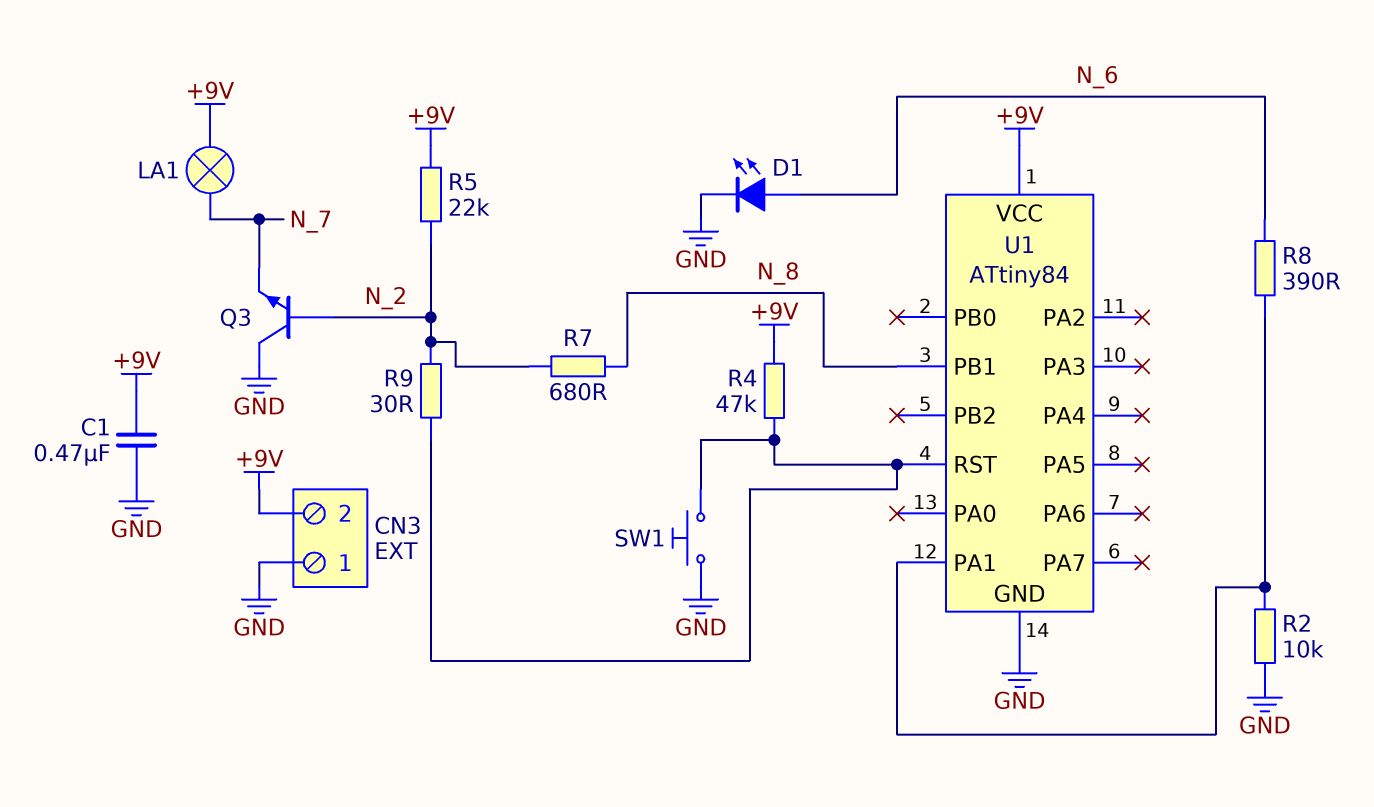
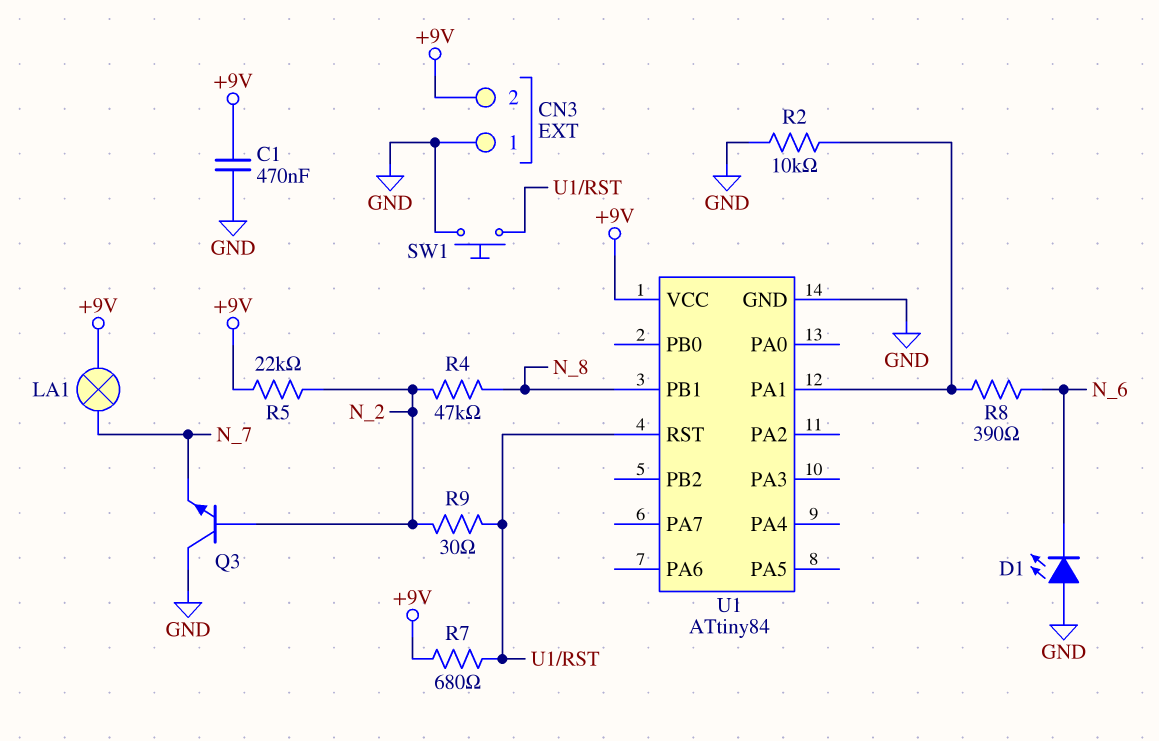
D1: LED (A N_6, K GND) -> LED (A GND, K N_6)
R4: 47k (+9V, U1/RST) -> 47k (N_2, N_8)
R7: 680 (N_2, N_8) -> 680 (+9V, U1/RST)

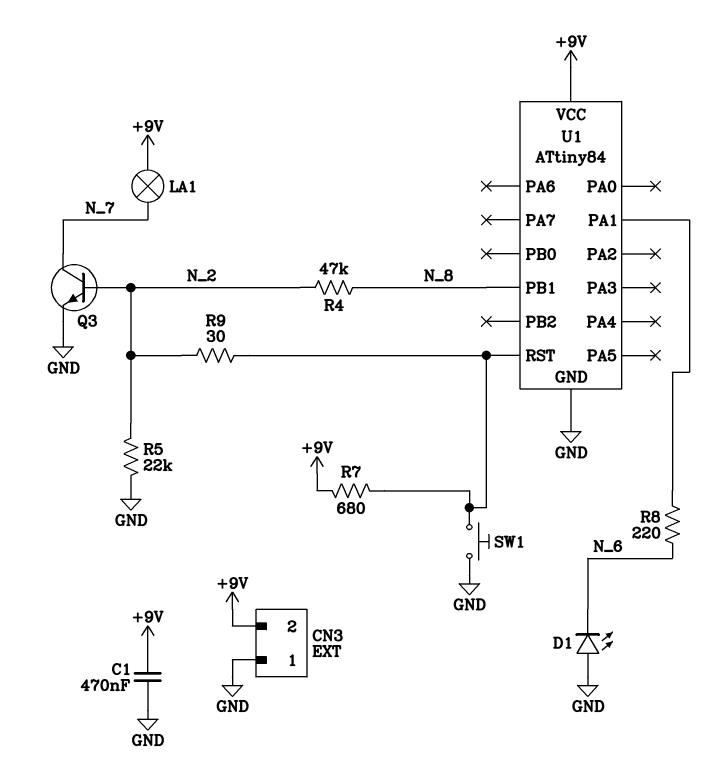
Q3: NPN (B N_2, C GND, E N_7) -> NPN (B N_2, C N_7, E GND)
R2: 10k (GND, U1/PA1) -> none
R5: 22k (+9V, N_2) -> 22k (GND, N_2)
R8: 390 (N_6, U1/PA1) -> 220 (N_6, U1/PA1)

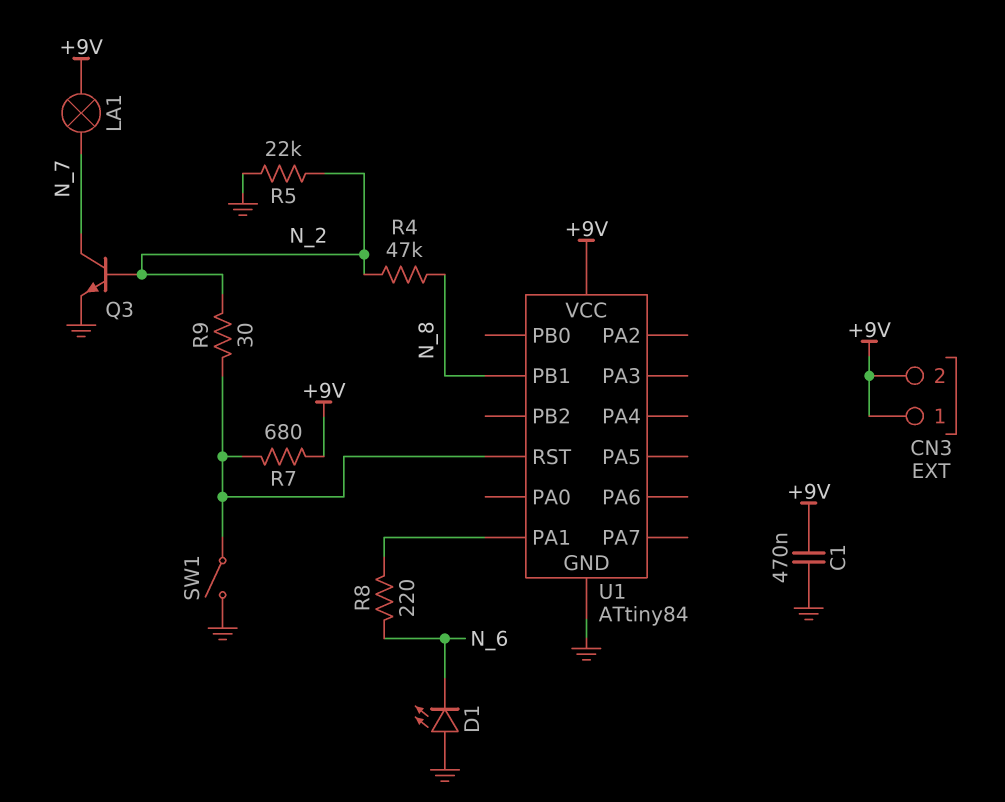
CN3 pin 1: GND -> +9V
SW1: button (GND, U1/RST) -> switch (GND, U1/RST)

